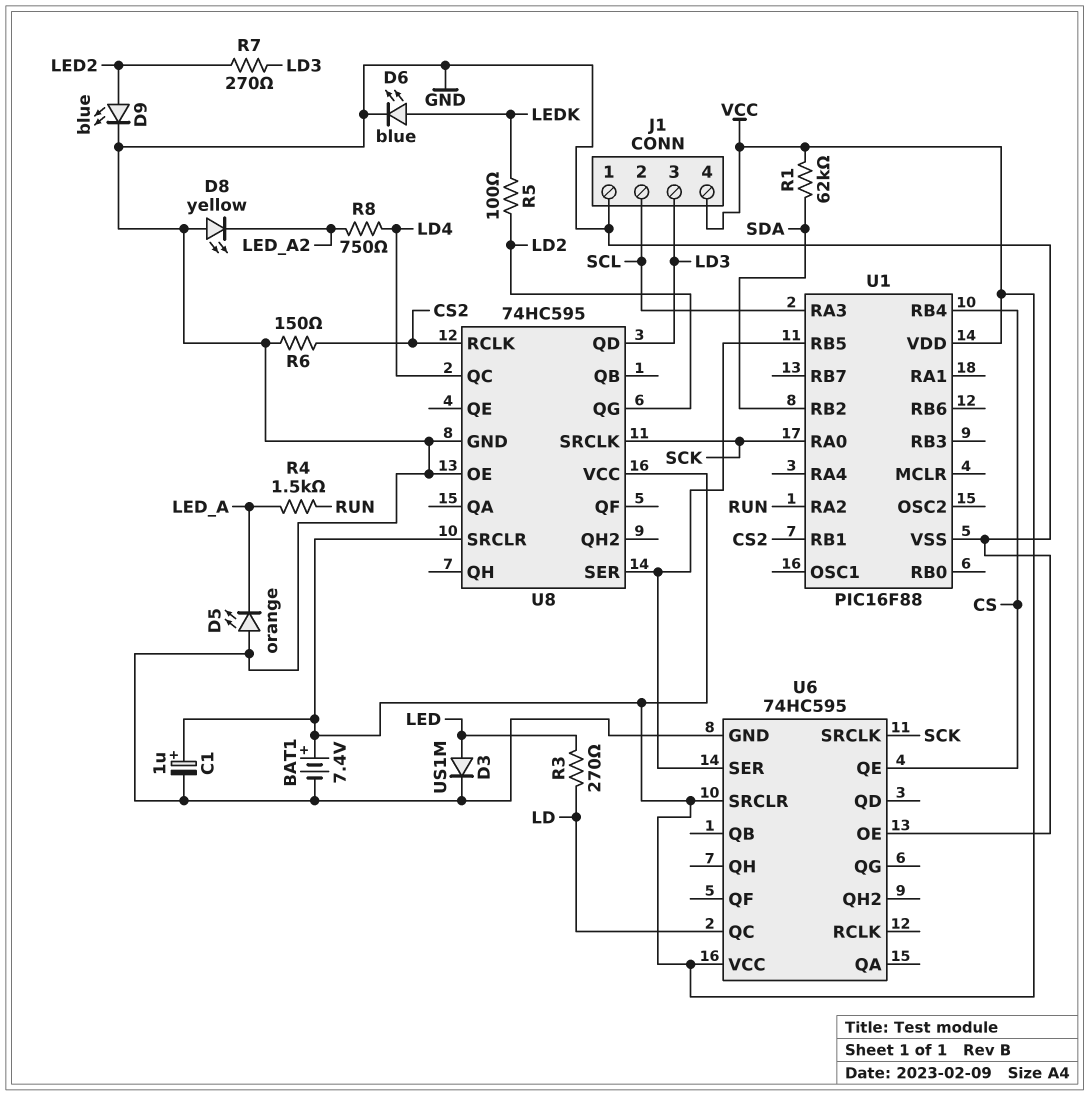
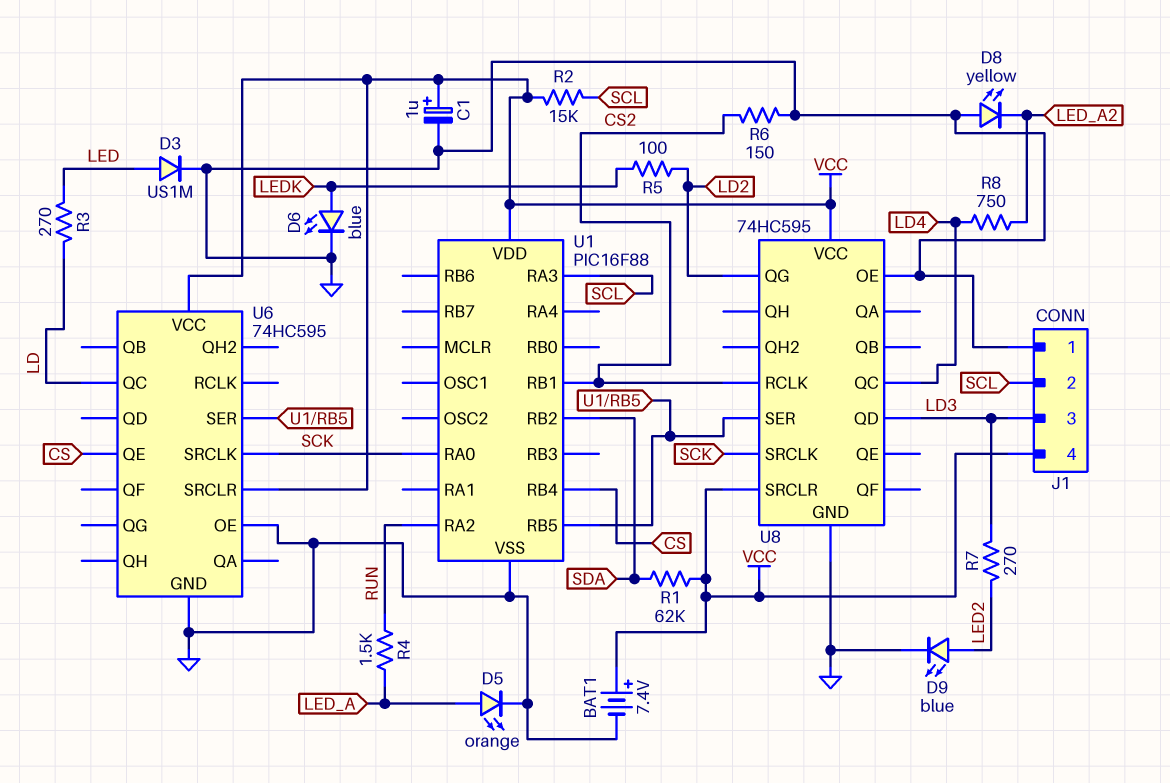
D5: LED orange (A GND, K LED_A) -> LED orange (A LED_A, K GND)
R2: none -> 15k (SCL, VCC)

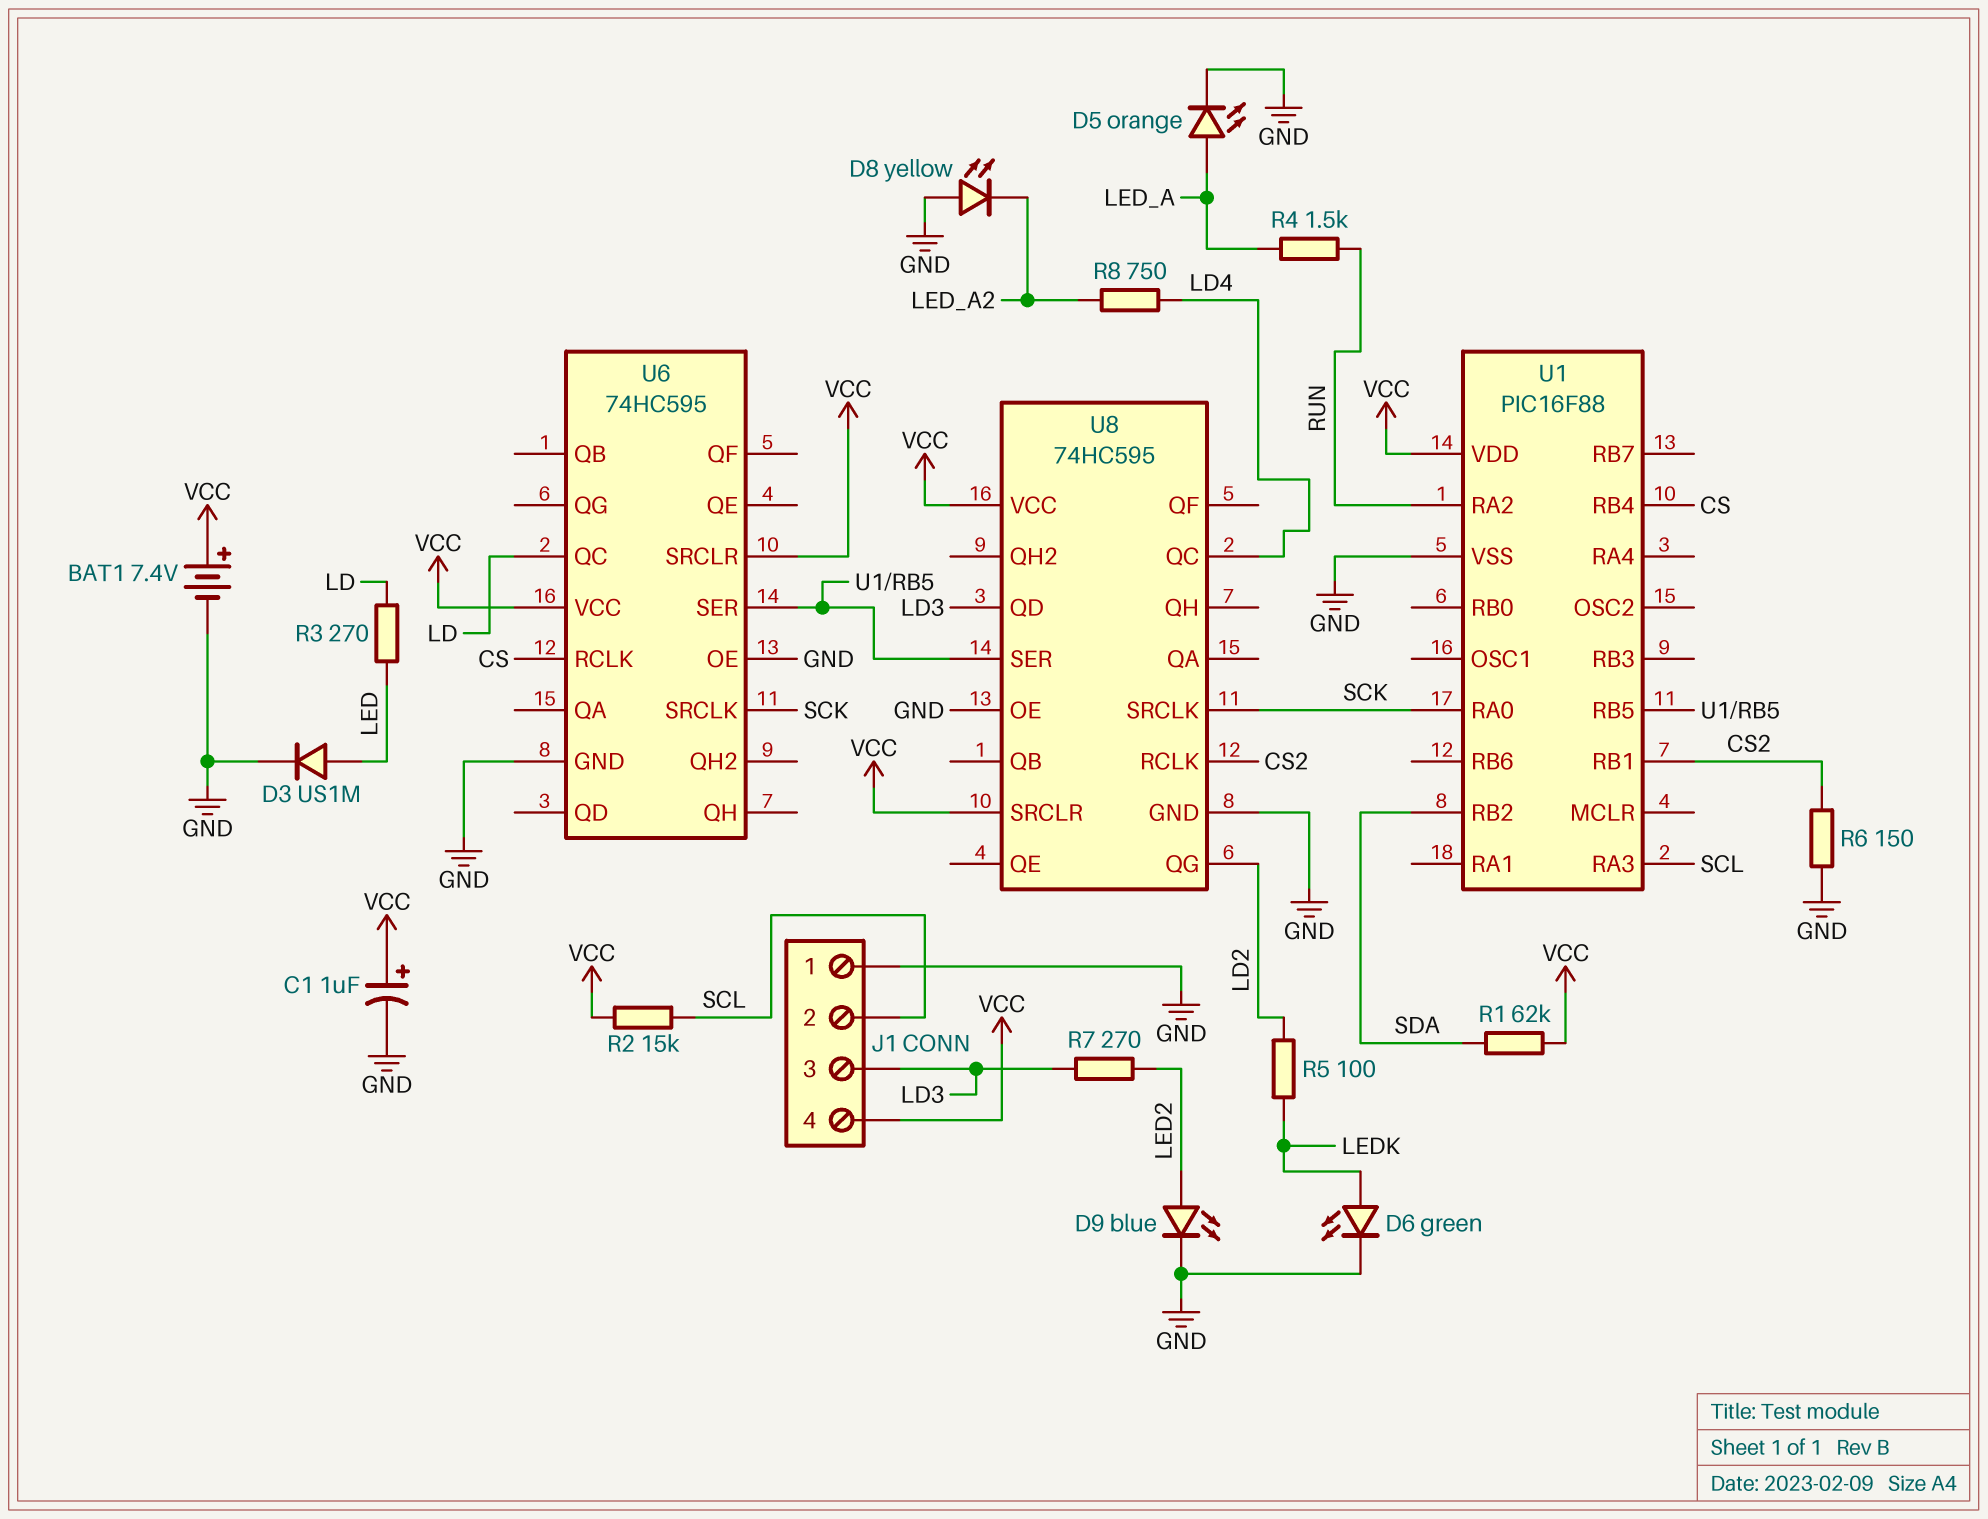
D6: LED blue (A LEDK, K GND) -> LED green (A LEDK, K GND)
U6 pin QE: CS -> none
U6 pin RCLK: none -> CS

